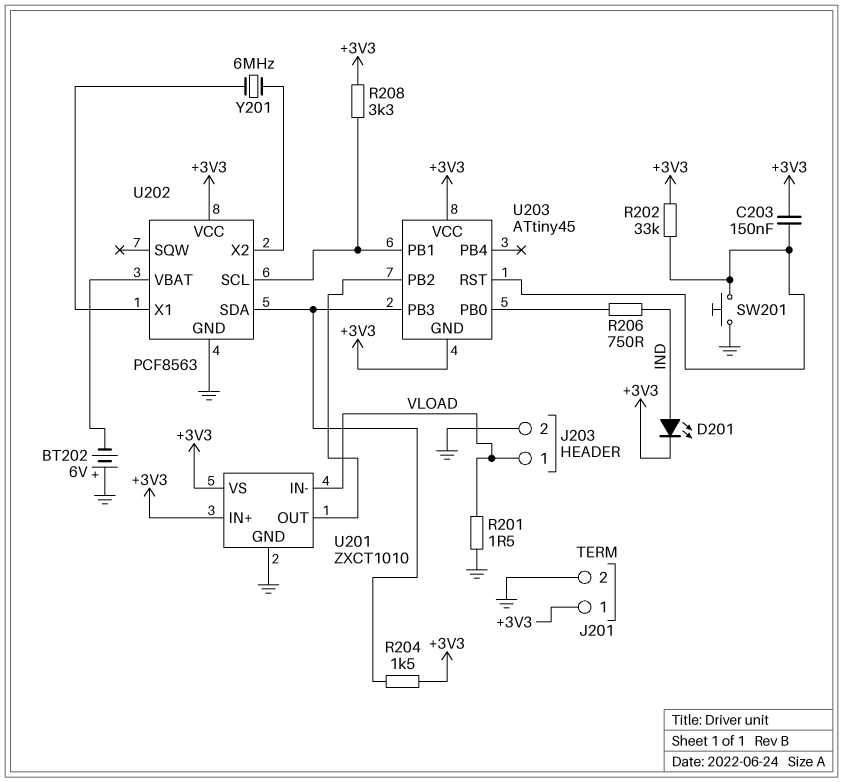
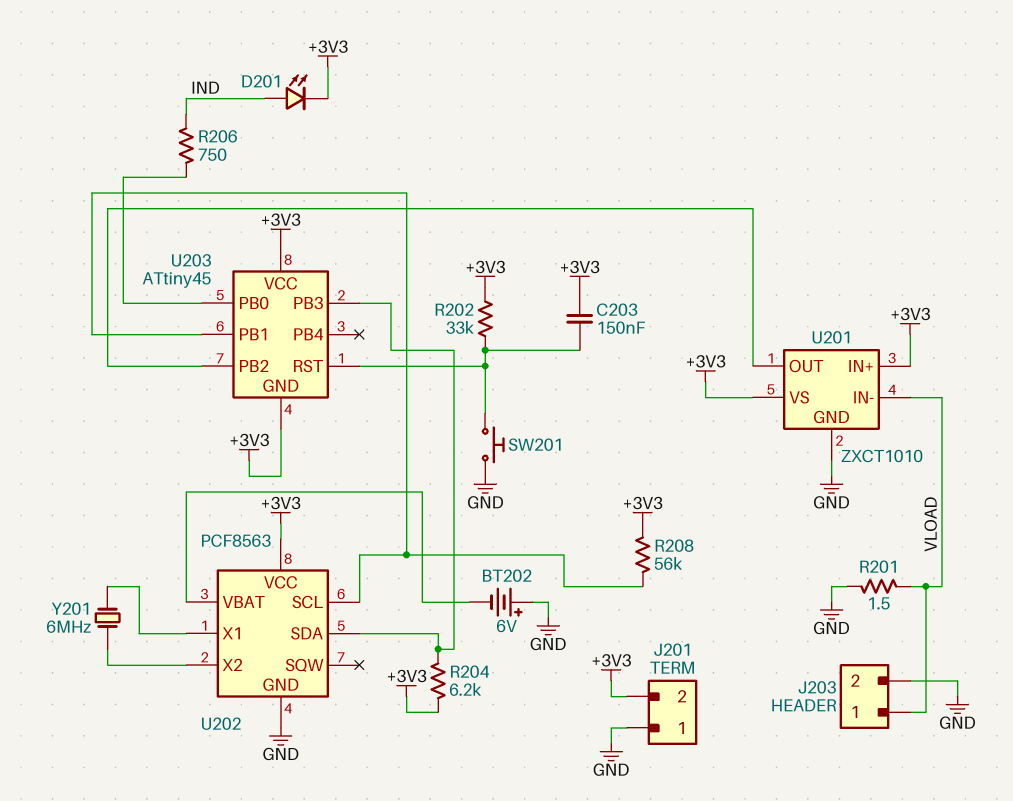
J201 pin 1: +3V3 -> GND
J201 pin 2: GND -> +3V3
R204: 1.5k (+3V3, U202/SDA) -> 6.2k (+3V3, U202/SDA)
R208: 3.3k (+3V3, U202/SCL) -> 56k (+3V3, U202/SCL)

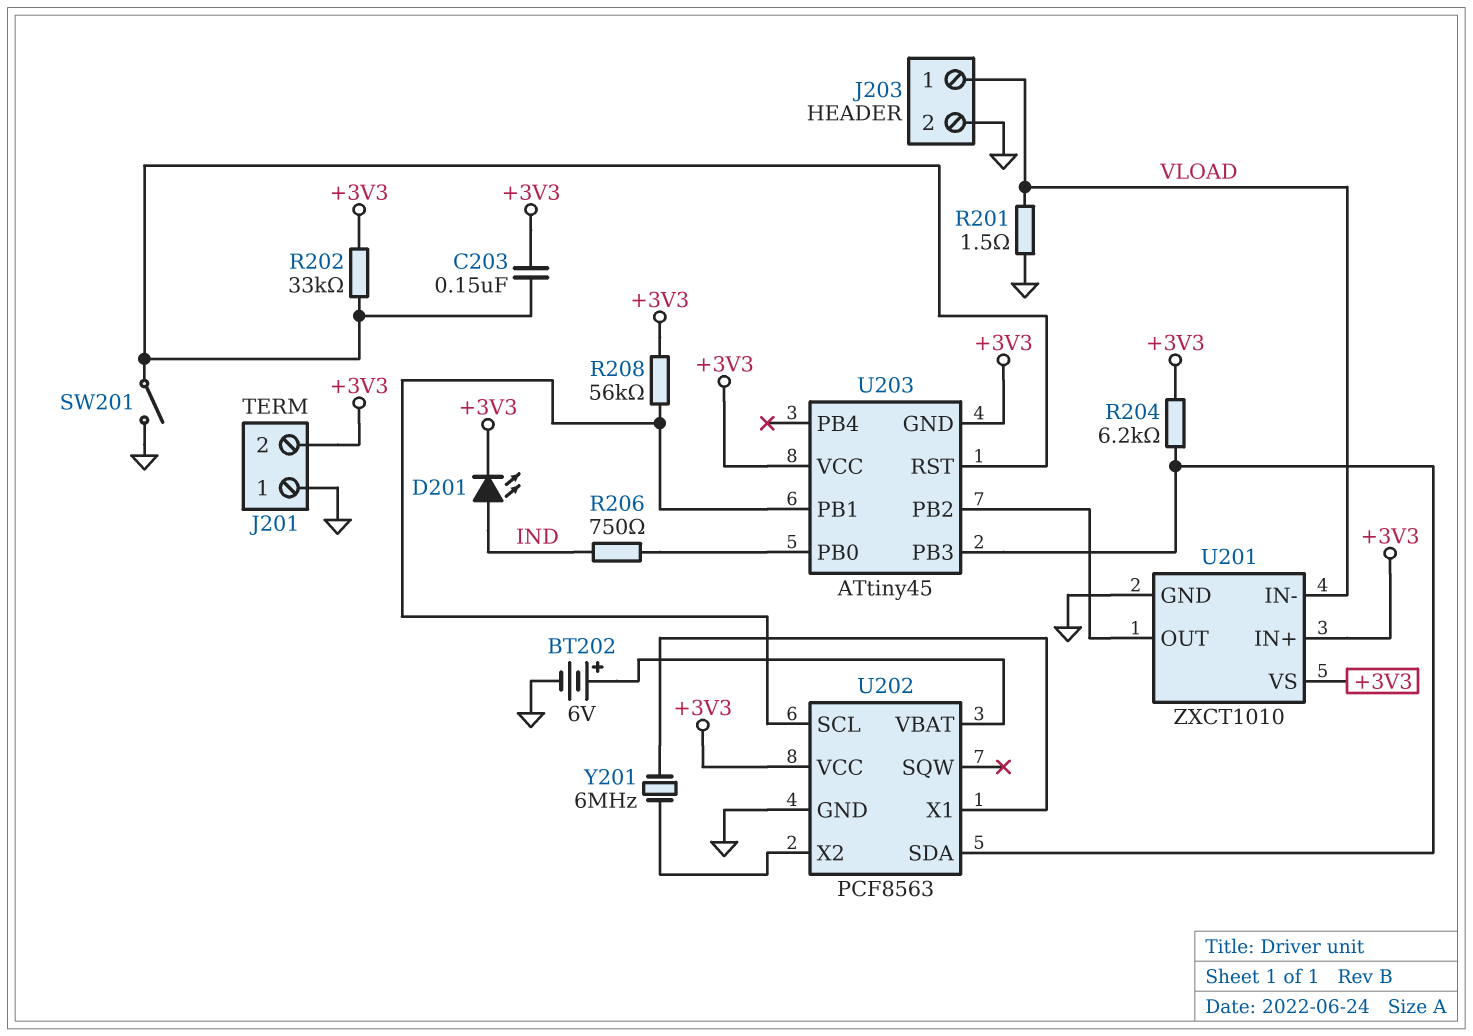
BT202: 6V (plus GND, minus U202/VBAT) -> 6V (plus U202/VBAT, minus GND)
SW201: button (GND, U203/RST) -> switch (GND, U203/RST)

